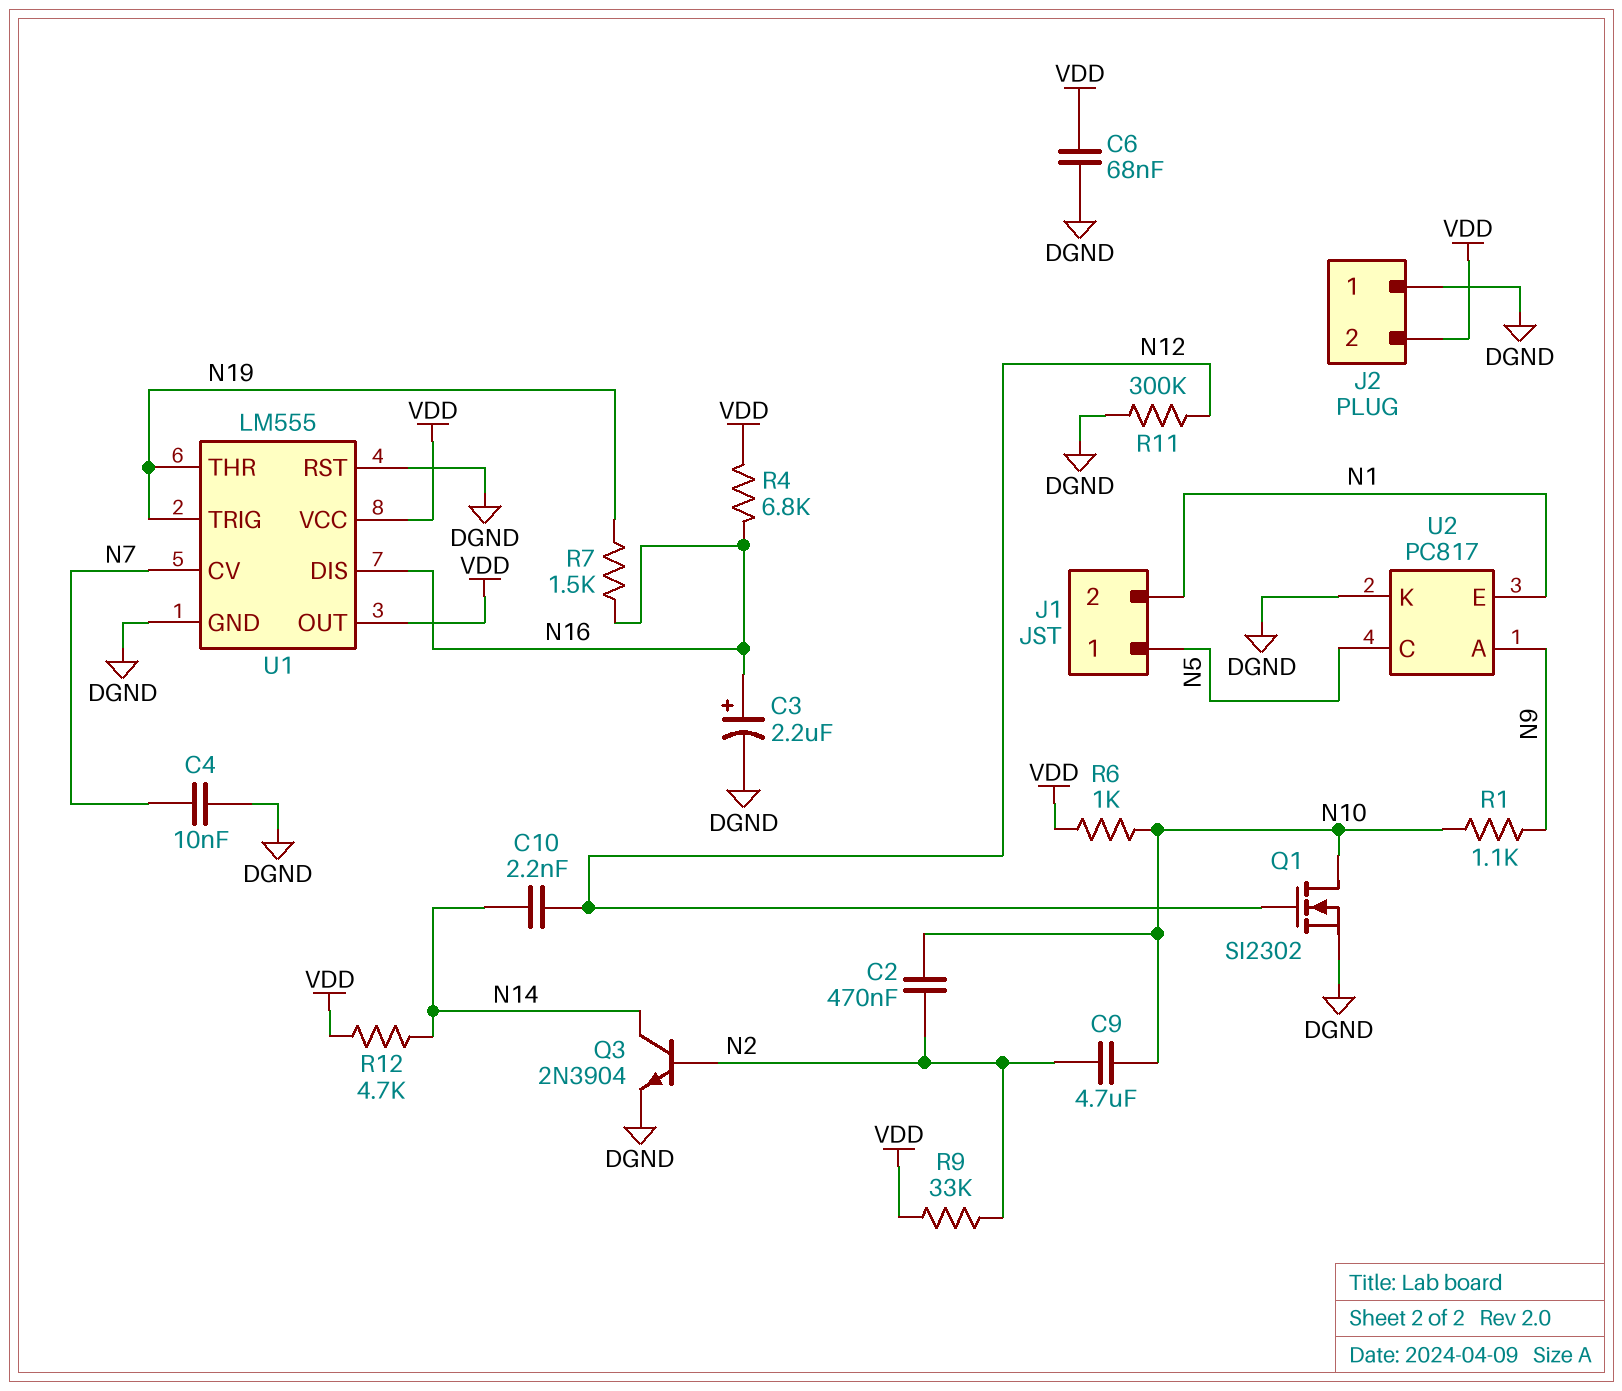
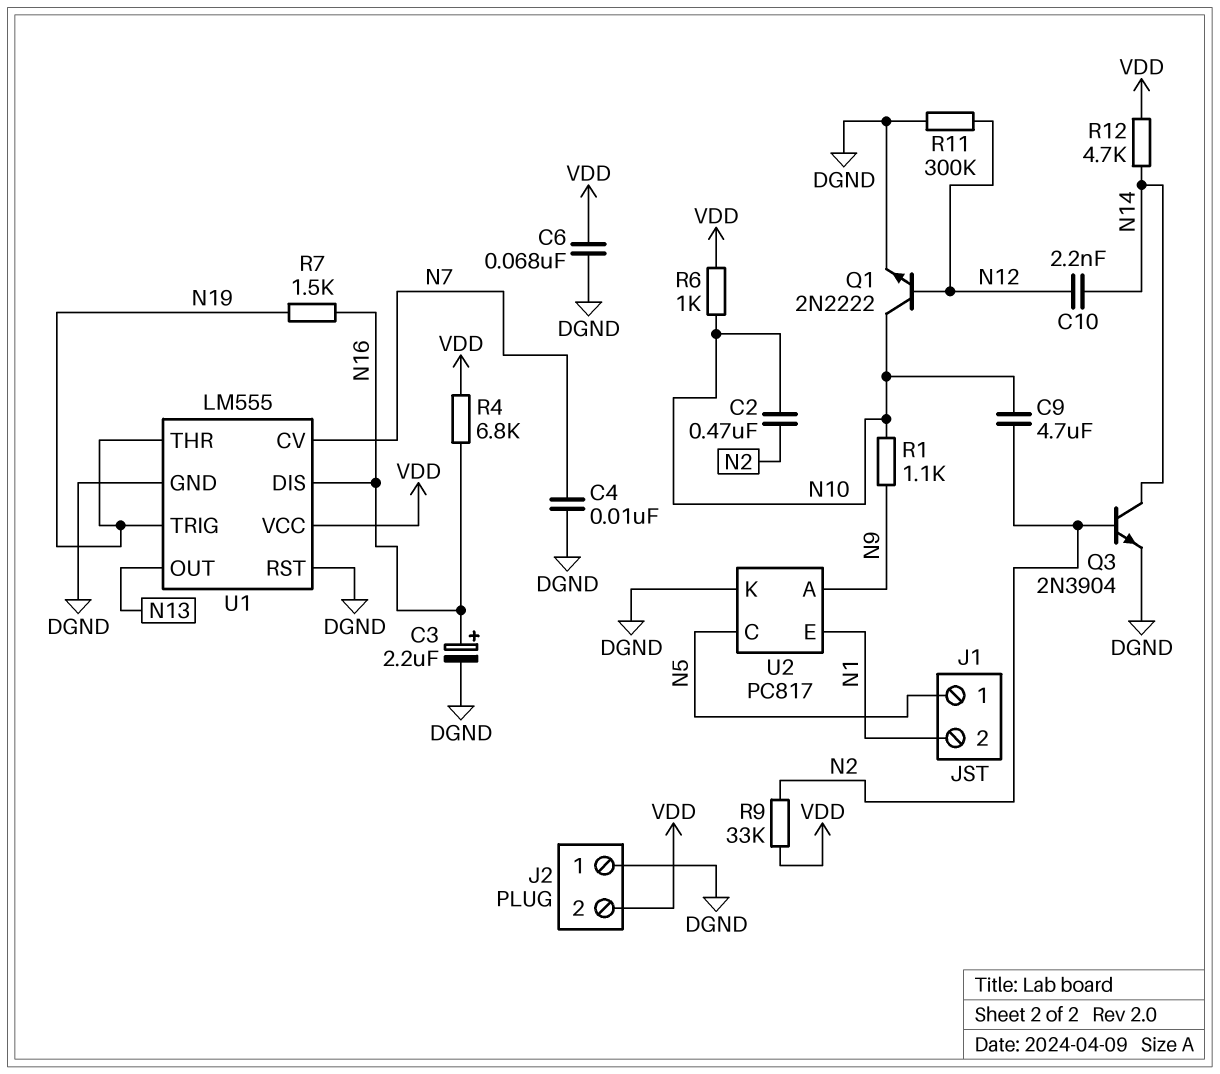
Q1: NMOS SI2302 (G N12, D N10, S DGND) -> NPN 2N2222 (B N12, C N10, E DGND)
U1 pin OUT: VDD -> N13

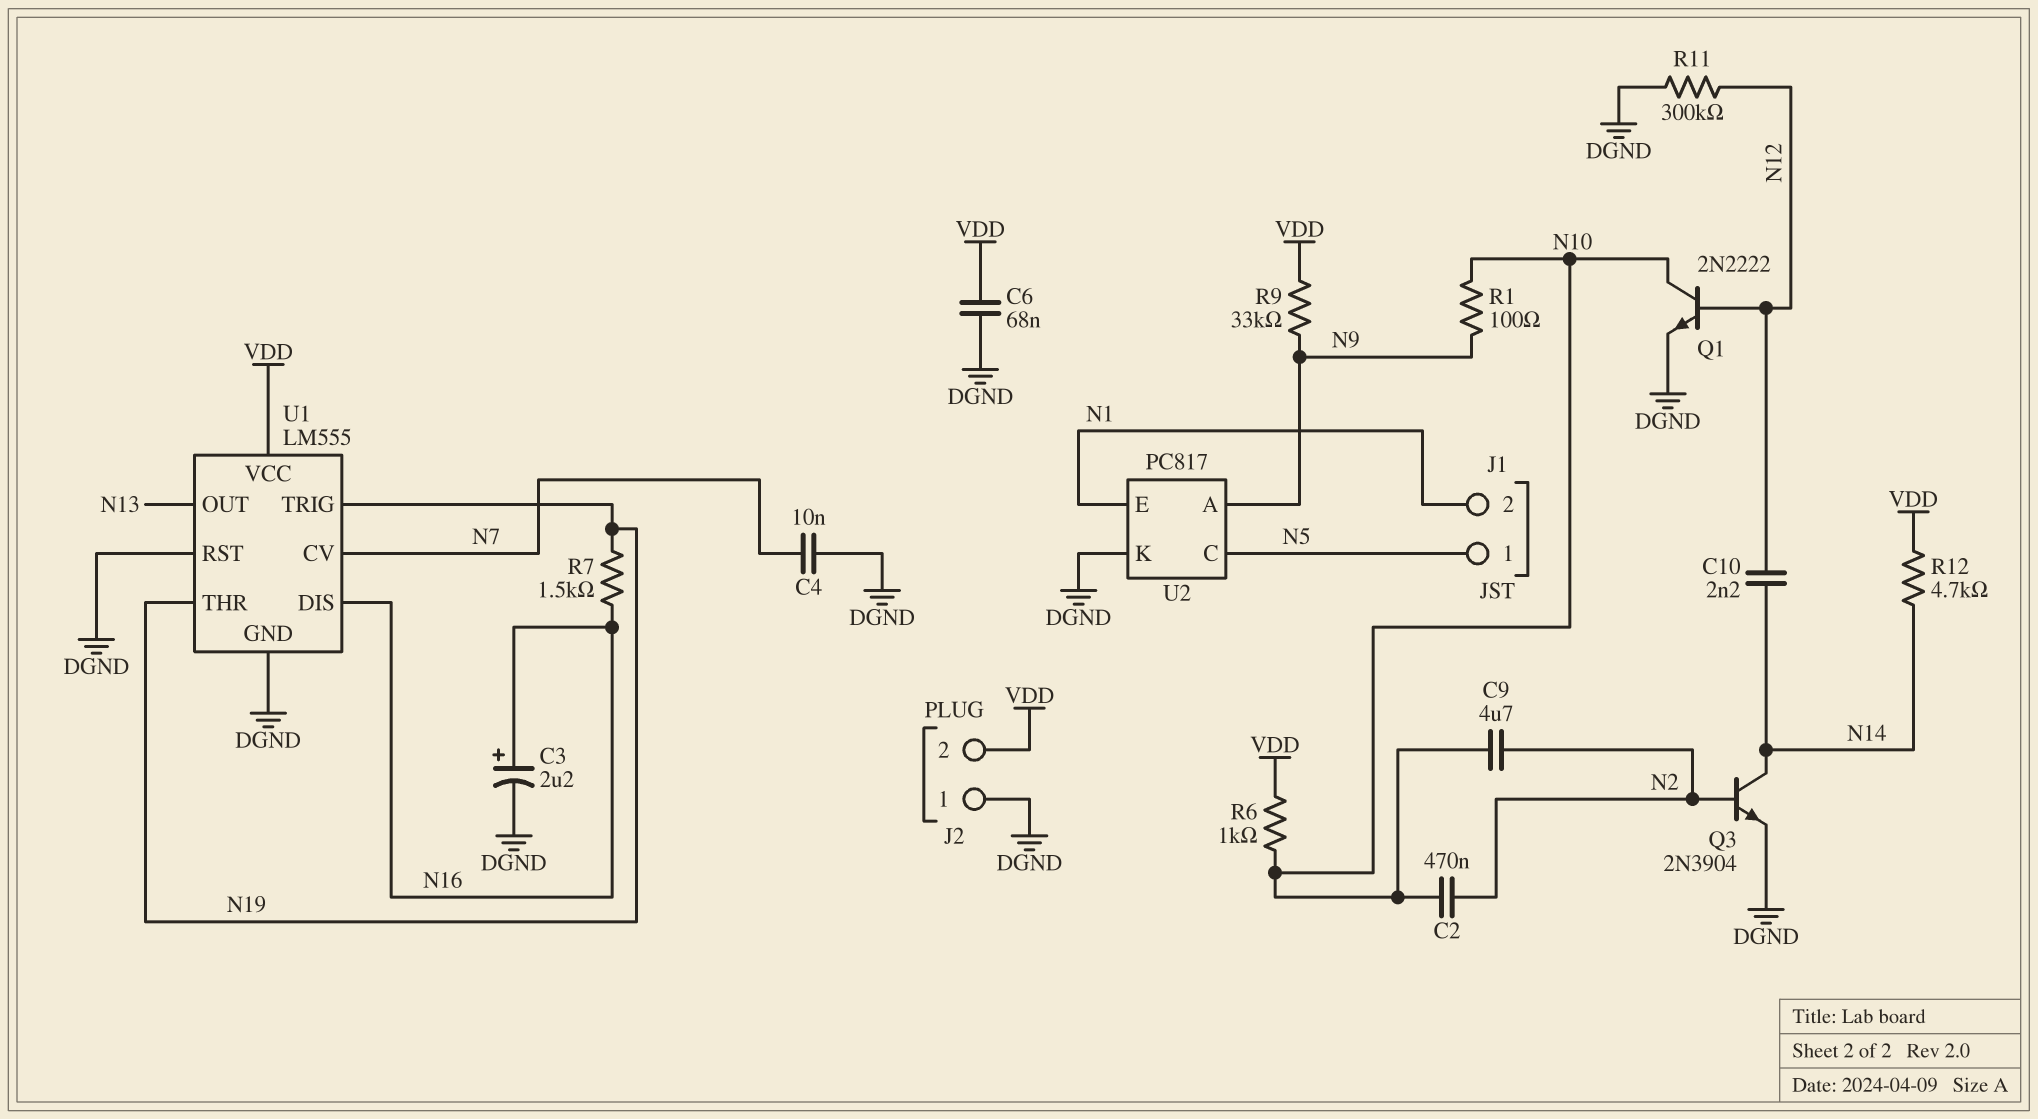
R1: 1.1k (N9, N10) -> 100 (N9, N10)
R4: 6.8k (N16, VDD) -> none
R9: 33k (N2, VDD) -> 33k (N9, VDD)

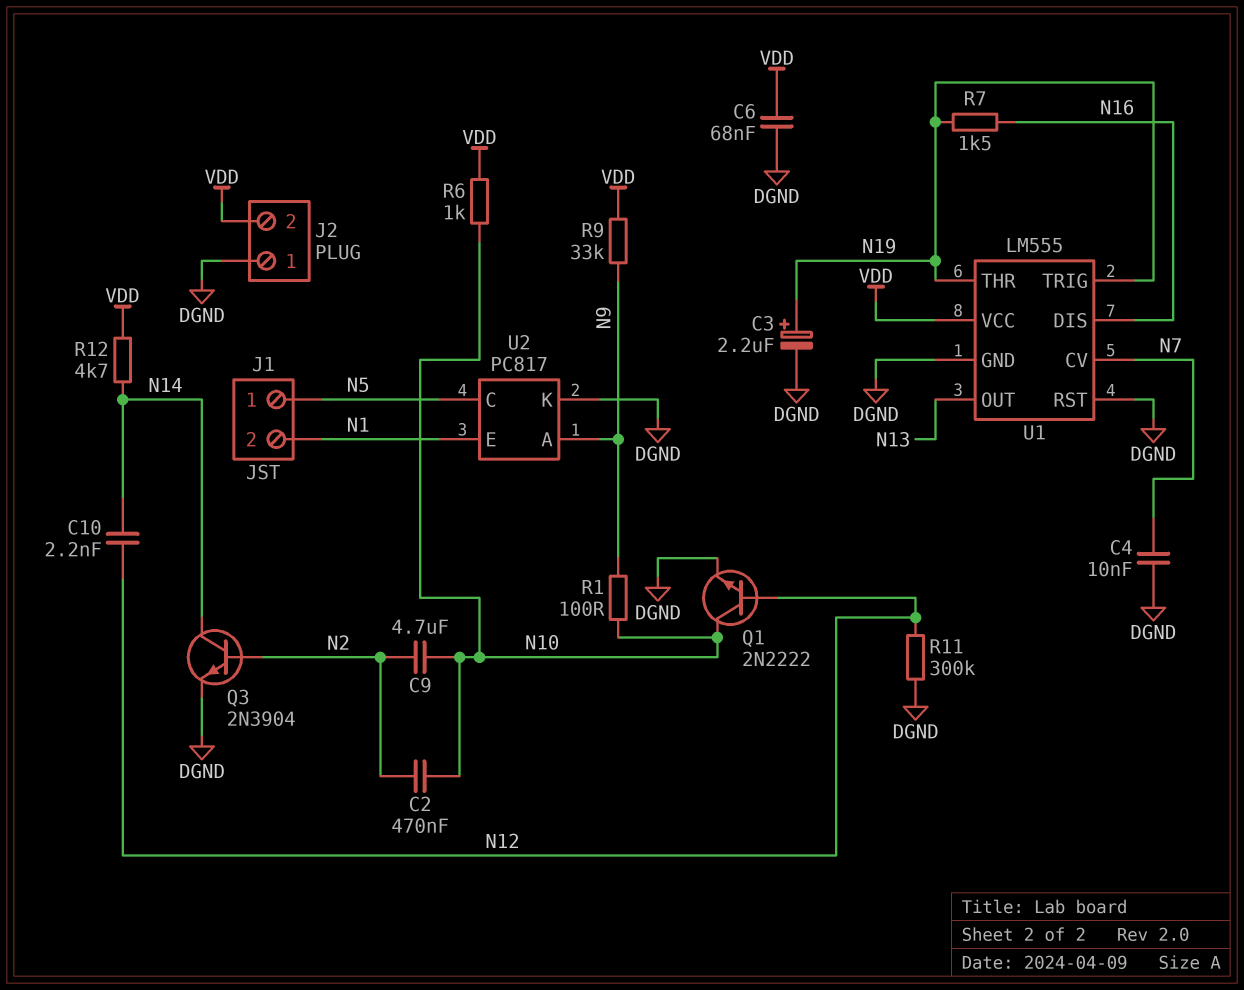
C3: 2.2uF (plus N16, minus DGND) -> 2.2uF (plus N19, minus DGND)

